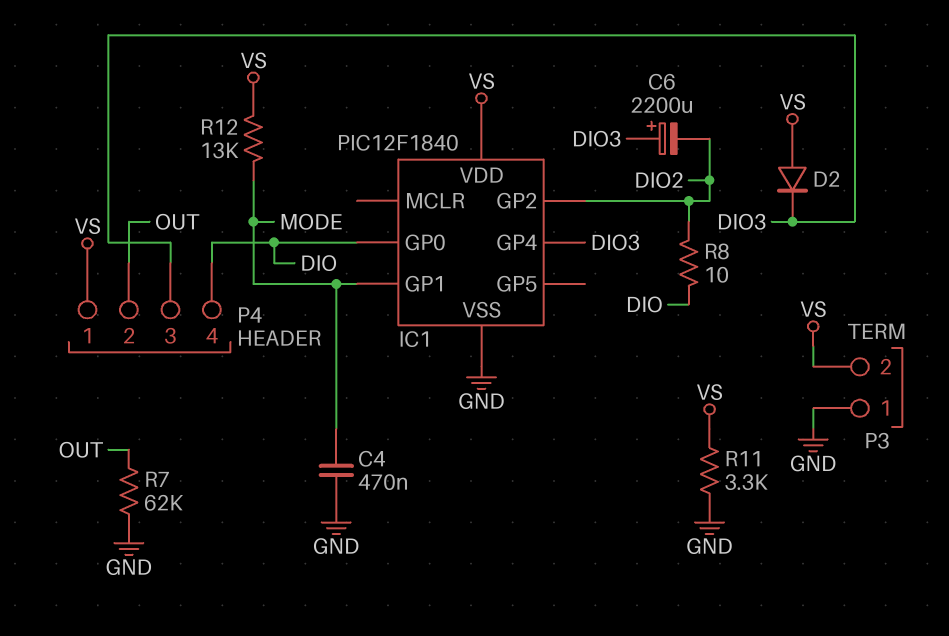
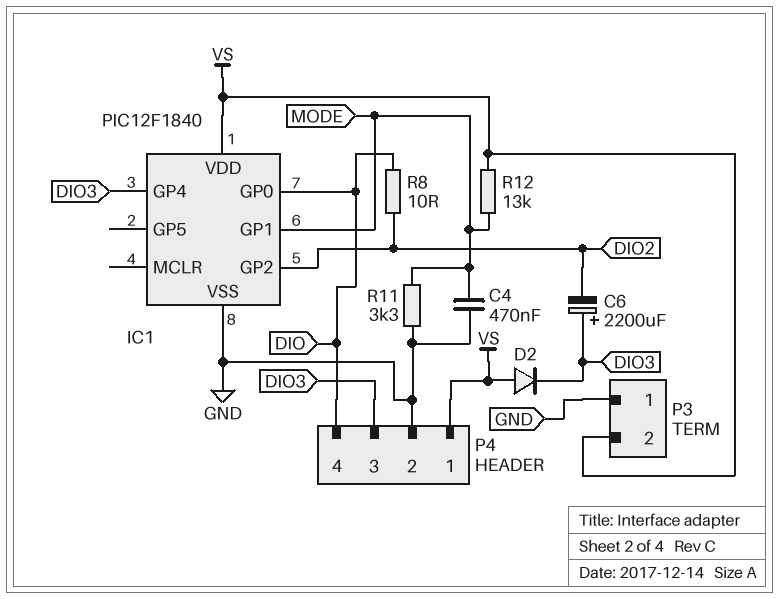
P4 pin 2: OUT -> GND
R7: 62k (GND, OUT) -> none
R11: 3.3k (GND, VS) -> 3.3k (GND, MODE)

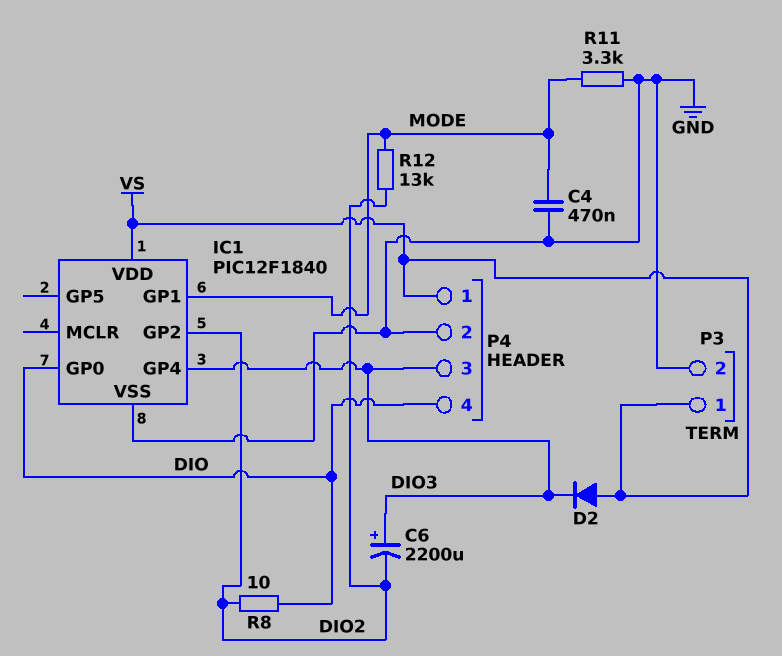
P3 pin 1: GND -> VS
P3 pin 2: VS -> GND
R12: 13k (MODE, VS) -> 13k (DIO2, MODE)

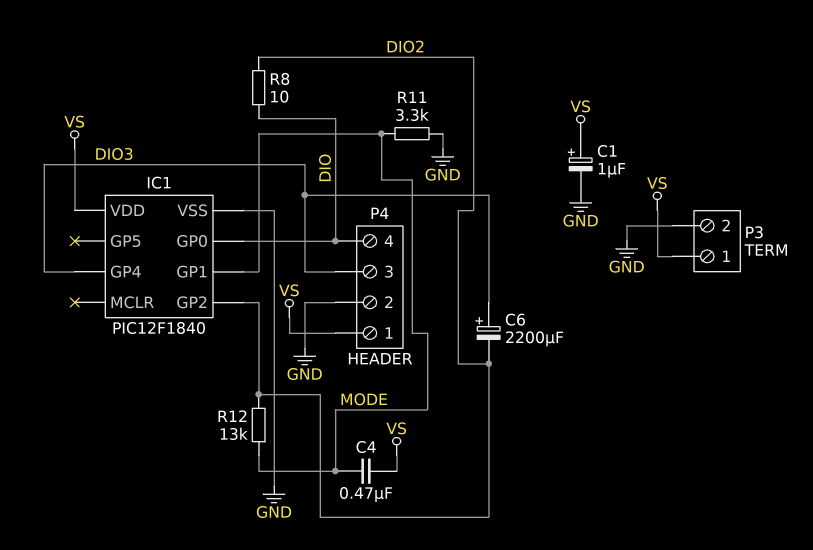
C1: none -> 1uF (plus VS, minus GND)
C4: 470nF (GND, MODE) -> 470nF (MODE, VS)
D2: diode (A VS, K DIO3) -> none

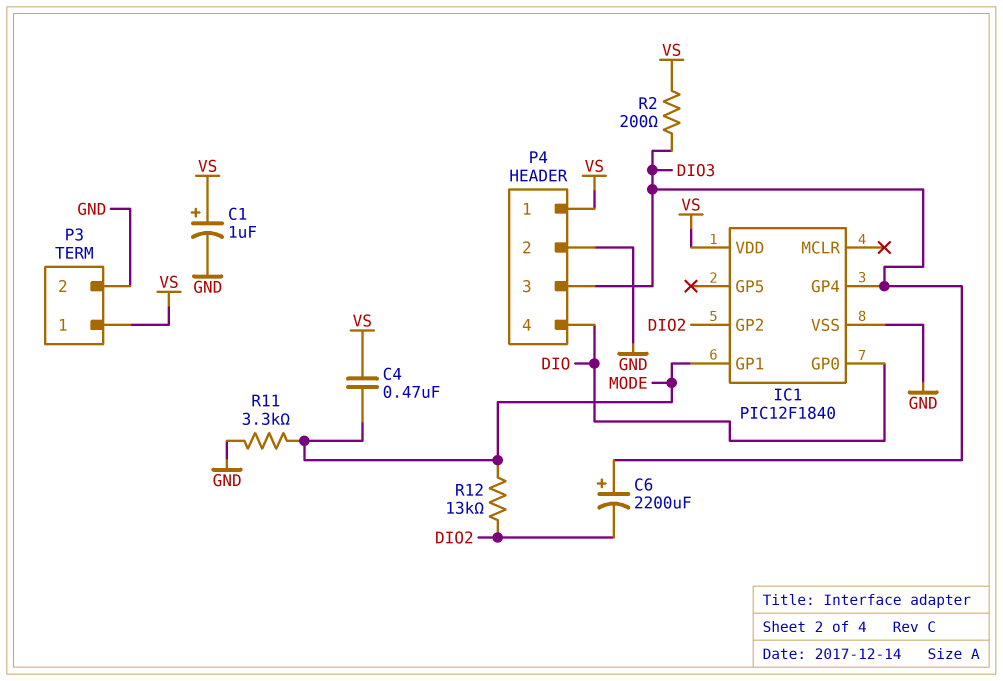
R2: none -> 200 (DIO3, VS)
R8: 10 (DIO, DIO2) -> none

